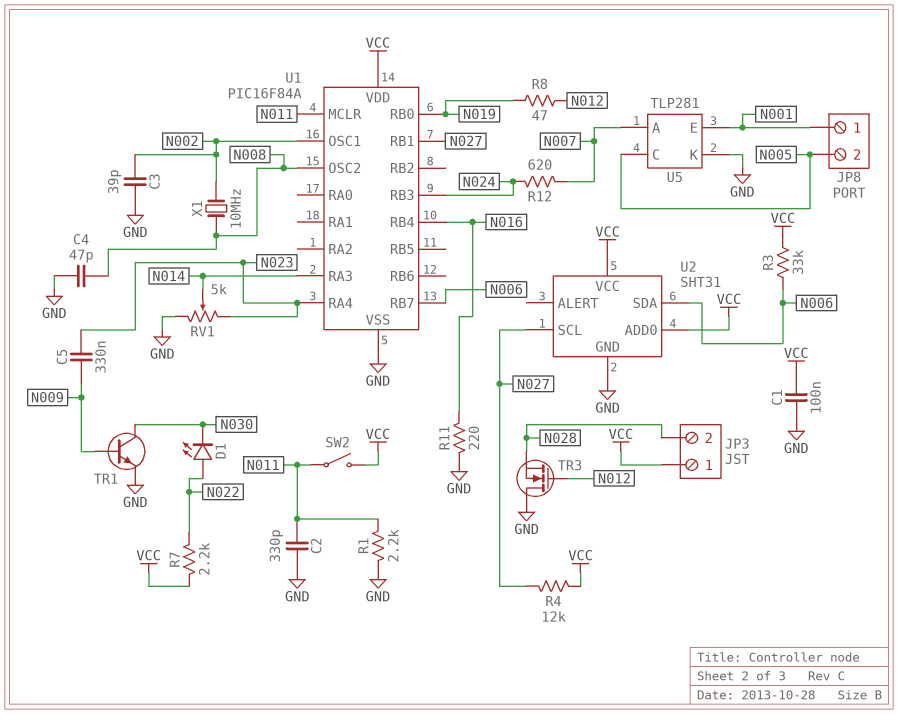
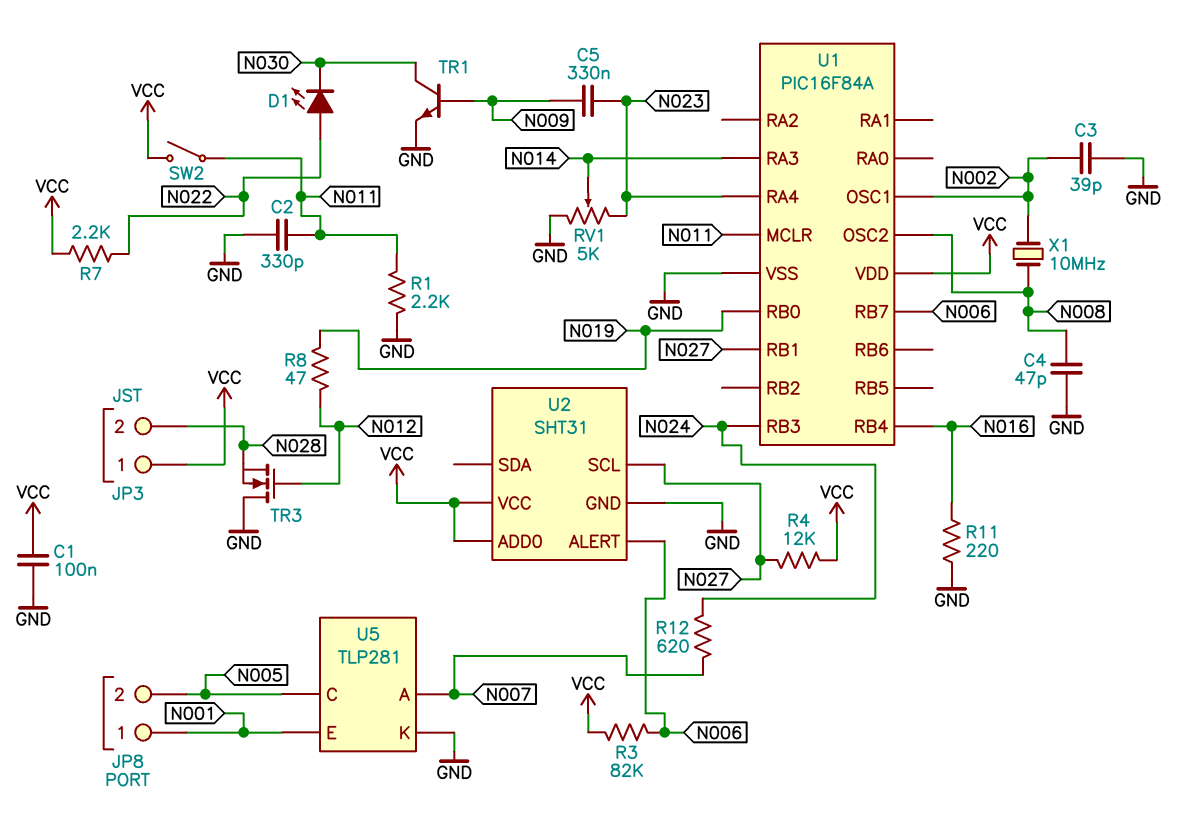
R3: 33k (N006, VCC) -> 82k (N006, VCC)
U2 pin ALERT: none -> N006
U2 pin SDA: N006 -> none

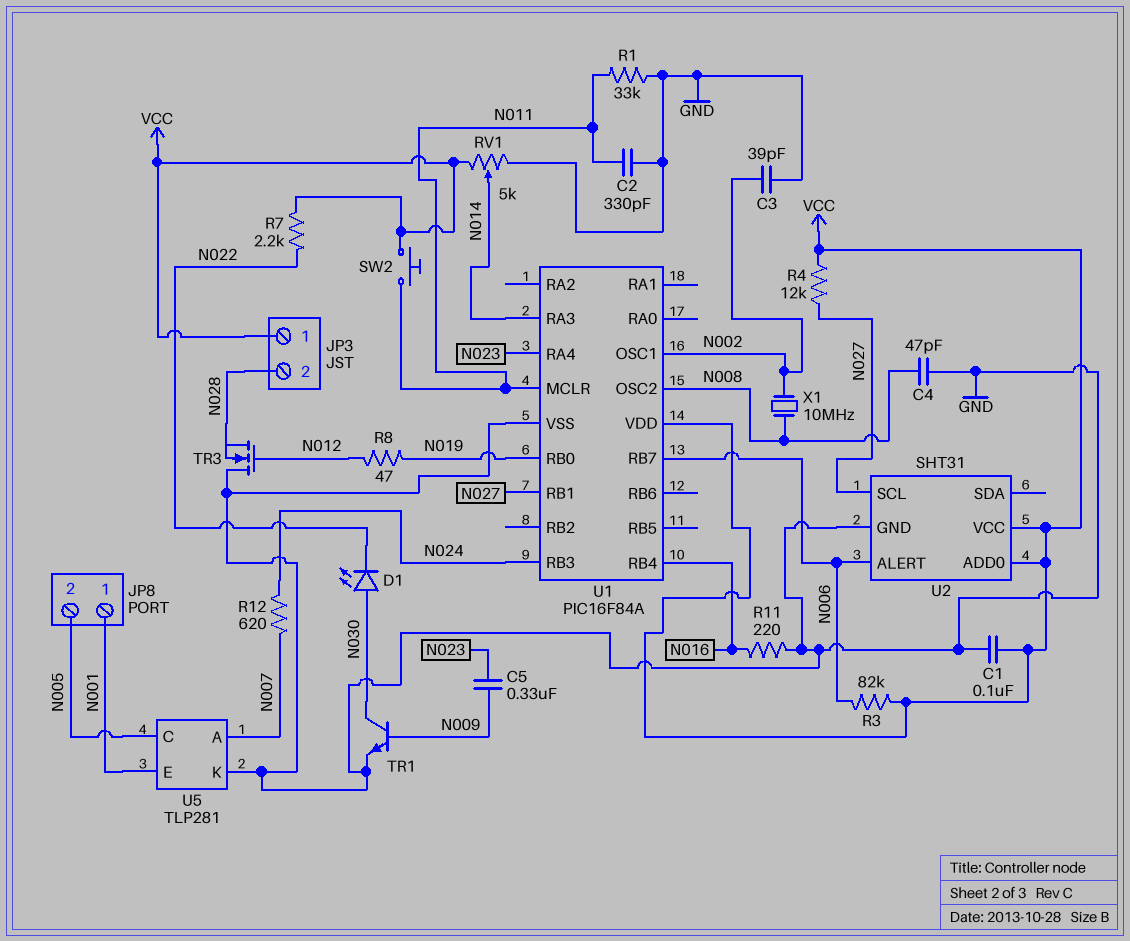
D1: LED (A N022, K N030) -> LED (A N030, K N022)
R1: 2.2k (GND, N011) -> 33k (GND, N011)
RV1: 5k (GND, N023, wiper N014) -> 5k (GND, VCC, wiper N014)
SW2: switch (N011, VCC) -> button (N011, VCC)

